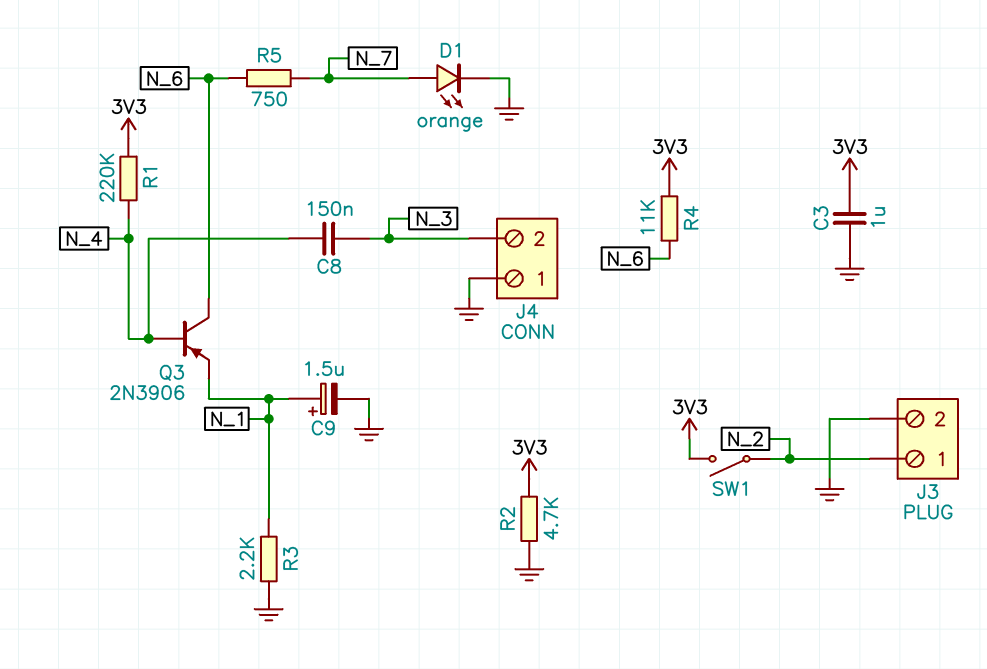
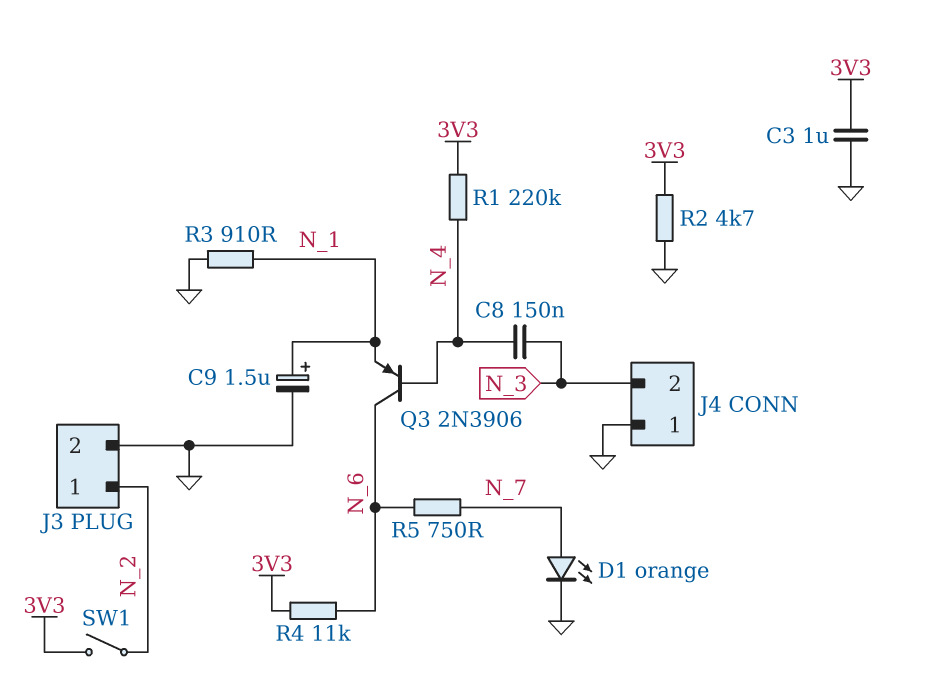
R3: 2.2k (GND, N_1) -> 910 (GND, N_1)

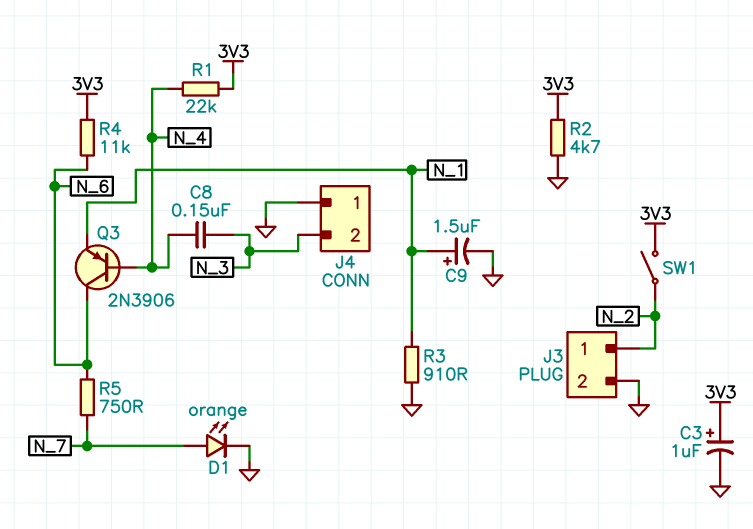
C3: 1uF (3V3, GND) -> 1uF (plus 3V3, minus GND)
R1: 220k (3V3, N_4) -> 22k (3V3, N_4)

